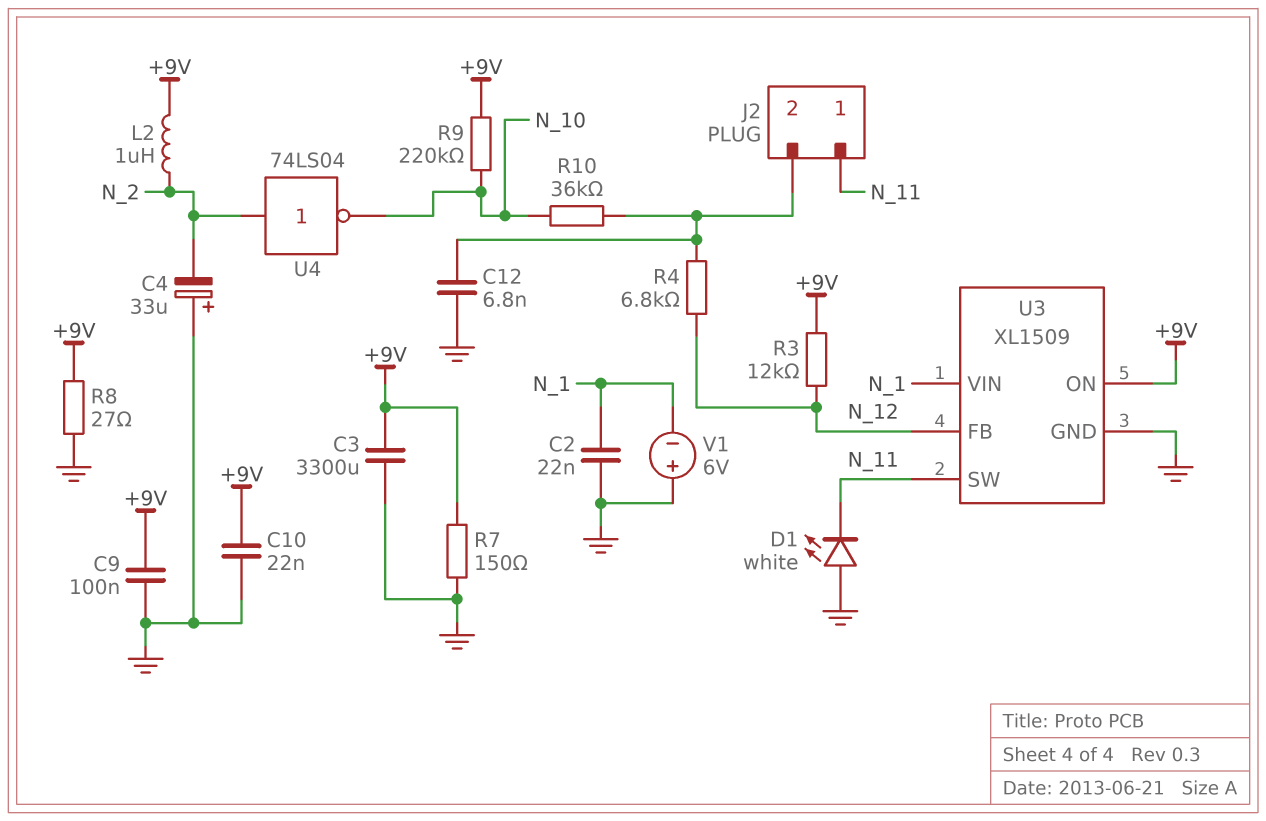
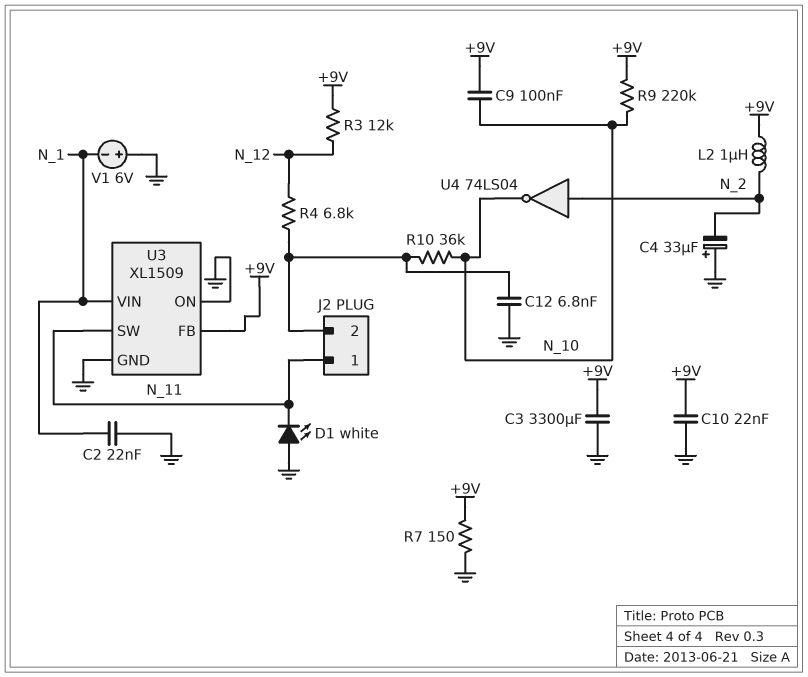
C9: 100nF (+9V, GND) -> 100nF (+9V, N_10)
R8: 27 (+9V, GND) -> none
U3 pin FB: N_12 -> +9V
U3 pin ON: +9V -> GND

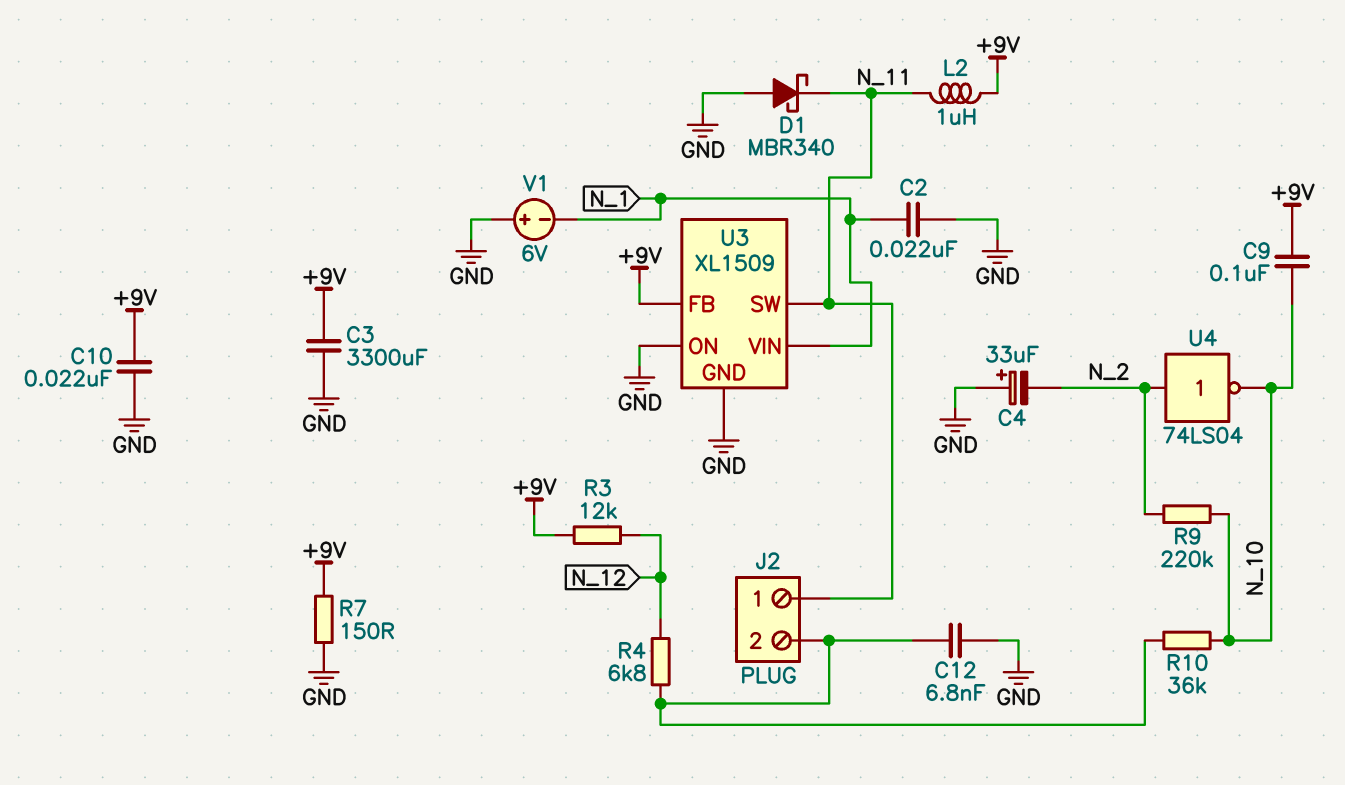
D1: LED white (A GND, K N_11) -> schottky MBR340 (A GND, K N_11)
L2: 1uH (+9V, N_2) -> 1uH (+9V, N_11)
R9: 220k (+9V, N_10) -> 220k (N_2, N_10)

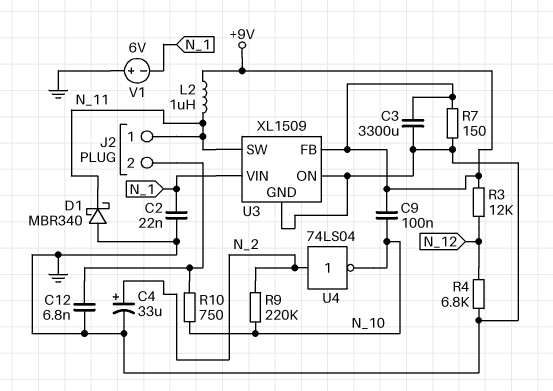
C4: 33uF (plus GND, minus N_2) -> 33uF (plus N_2, minus GND)
C10: 22nF (+9V, GND) -> none
R4: 6.8k (J2/2, N_12) -> 6.8k (GND, N_12)
R10: 36k (J2/2, N_10) -> 750 (J2/2, N_10)

